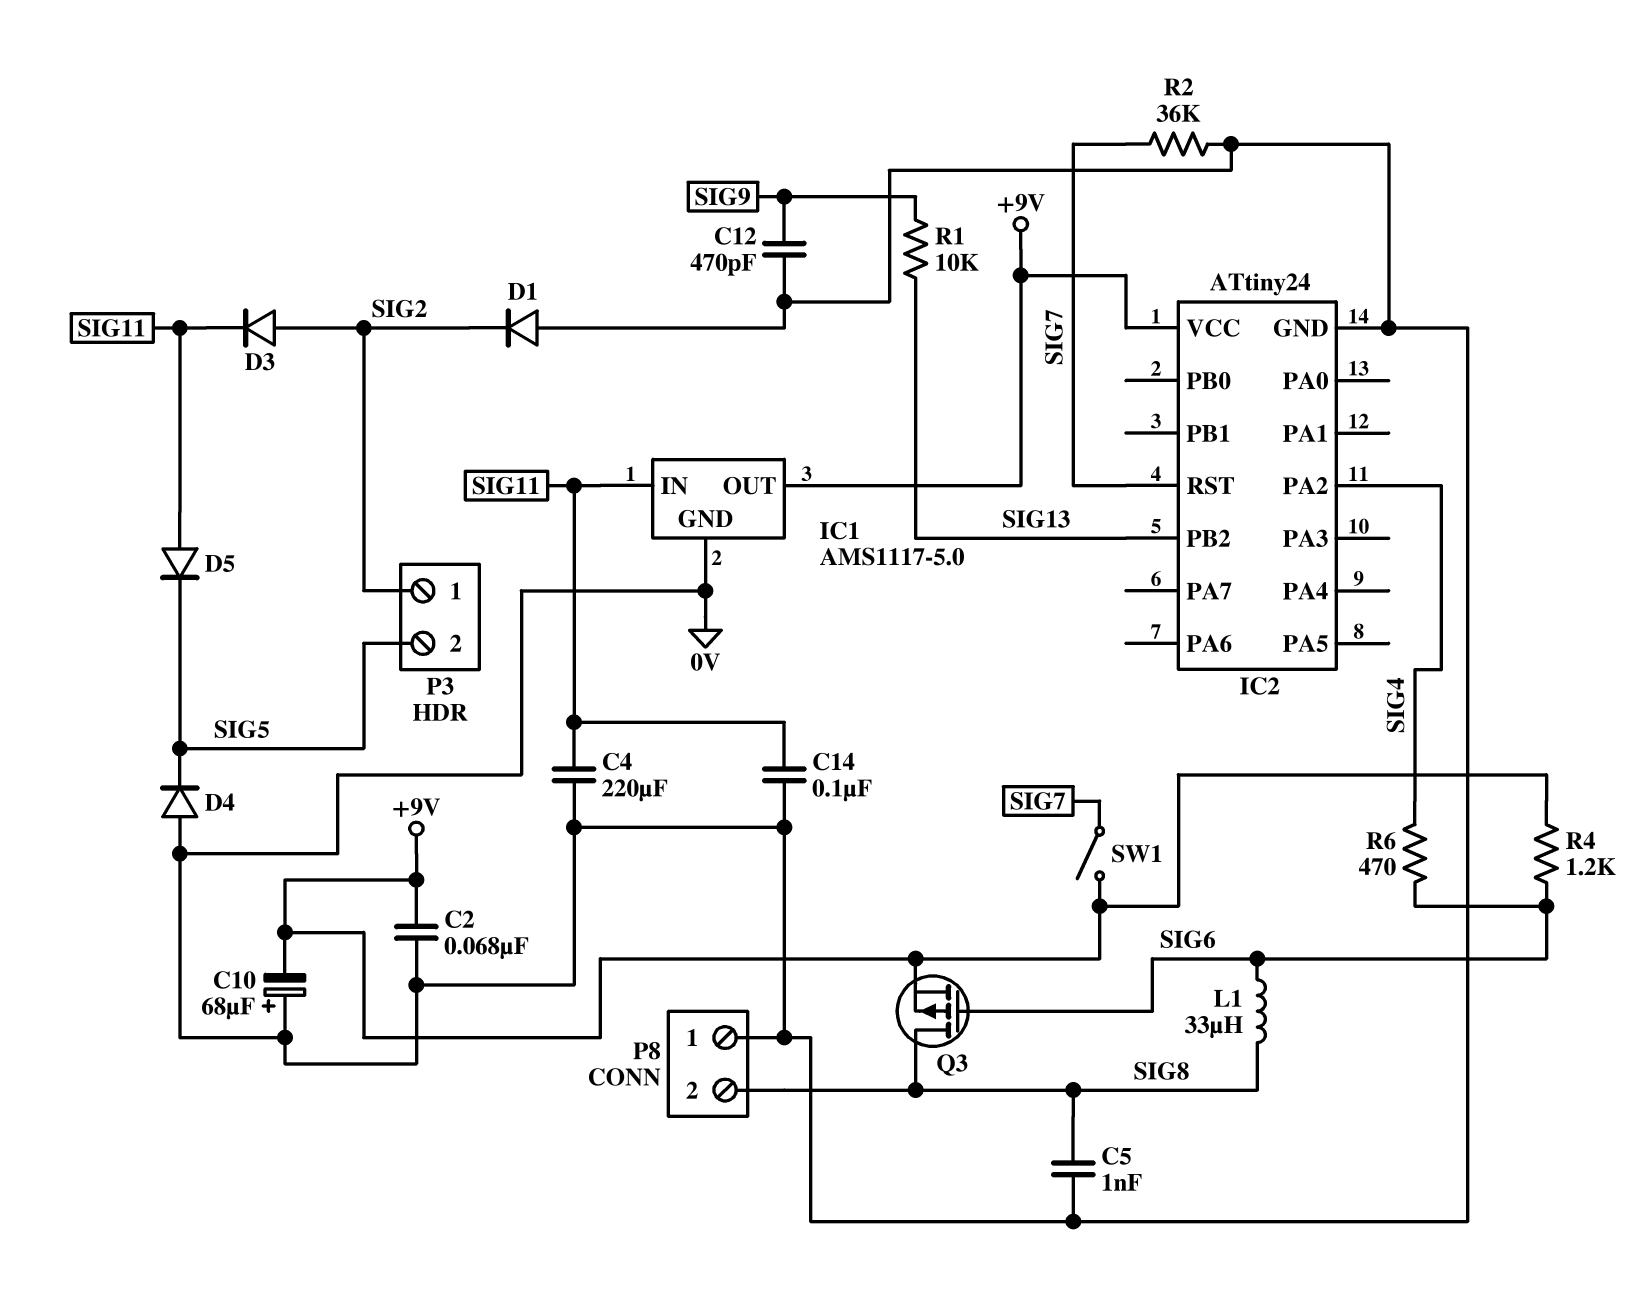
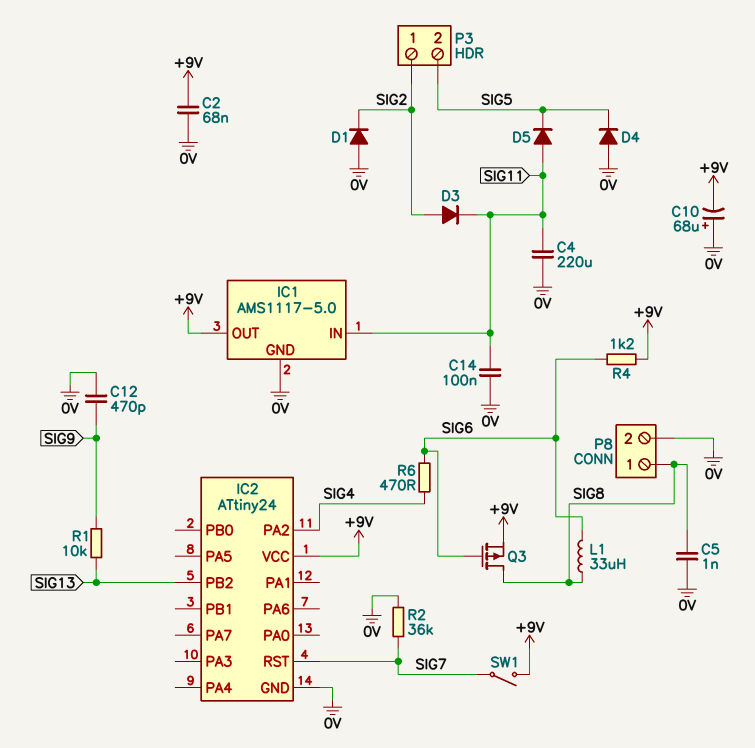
P8 pin 1: 0V -> SIG8
P8 pin 2: SIG8 -> 0V

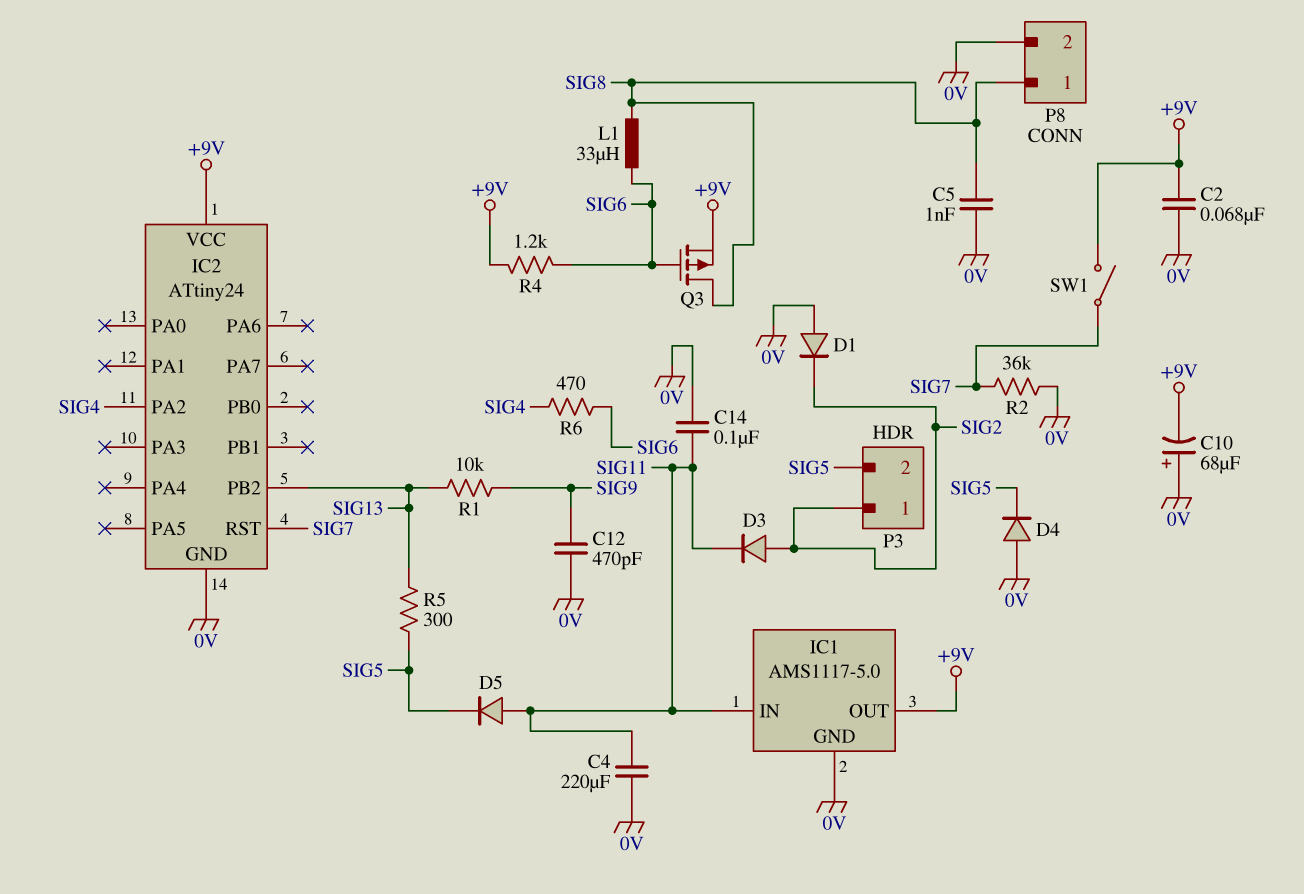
R5: none -> 300 (SIG5, SIG13)

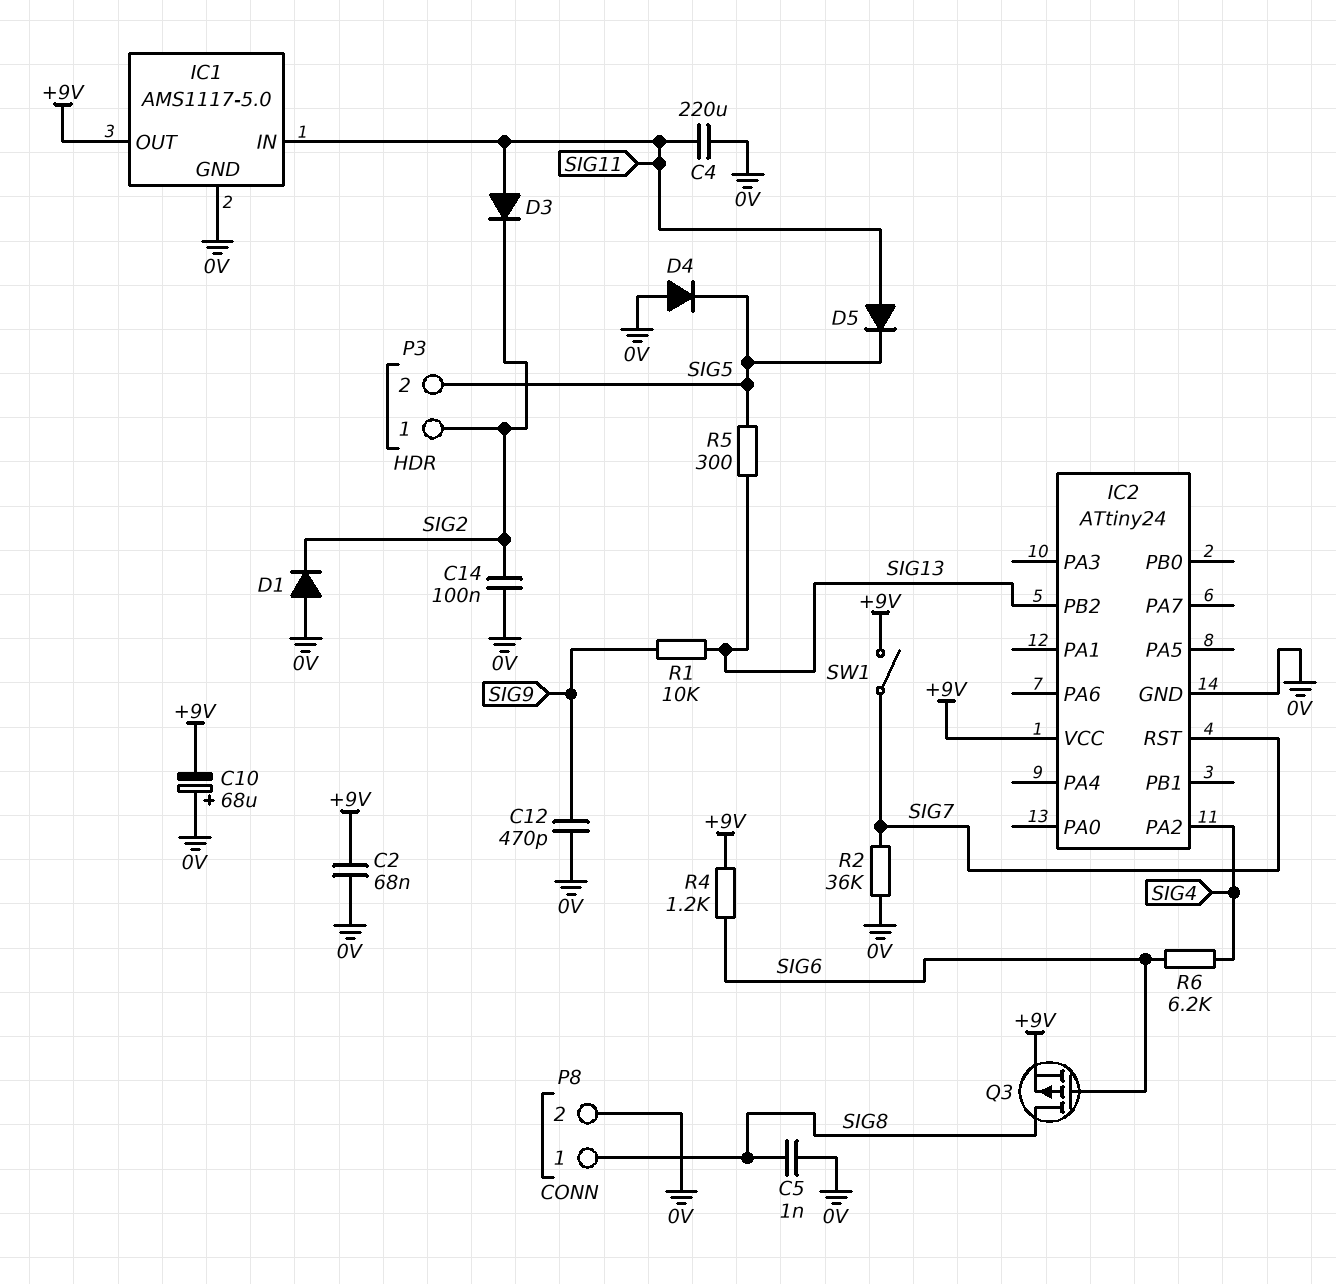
C14: 100nF (0V, SIG11) -> 100nF (0V, SIG2)
D3: diode (A SIG2, K SIG11) -> diode (A SIG11, K SIG2)
L1: 33uH (SIG6, SIG8) -> none
R6: 470 (SIG4, SIG6) -> 6.2k (SIG4, SIG6)

